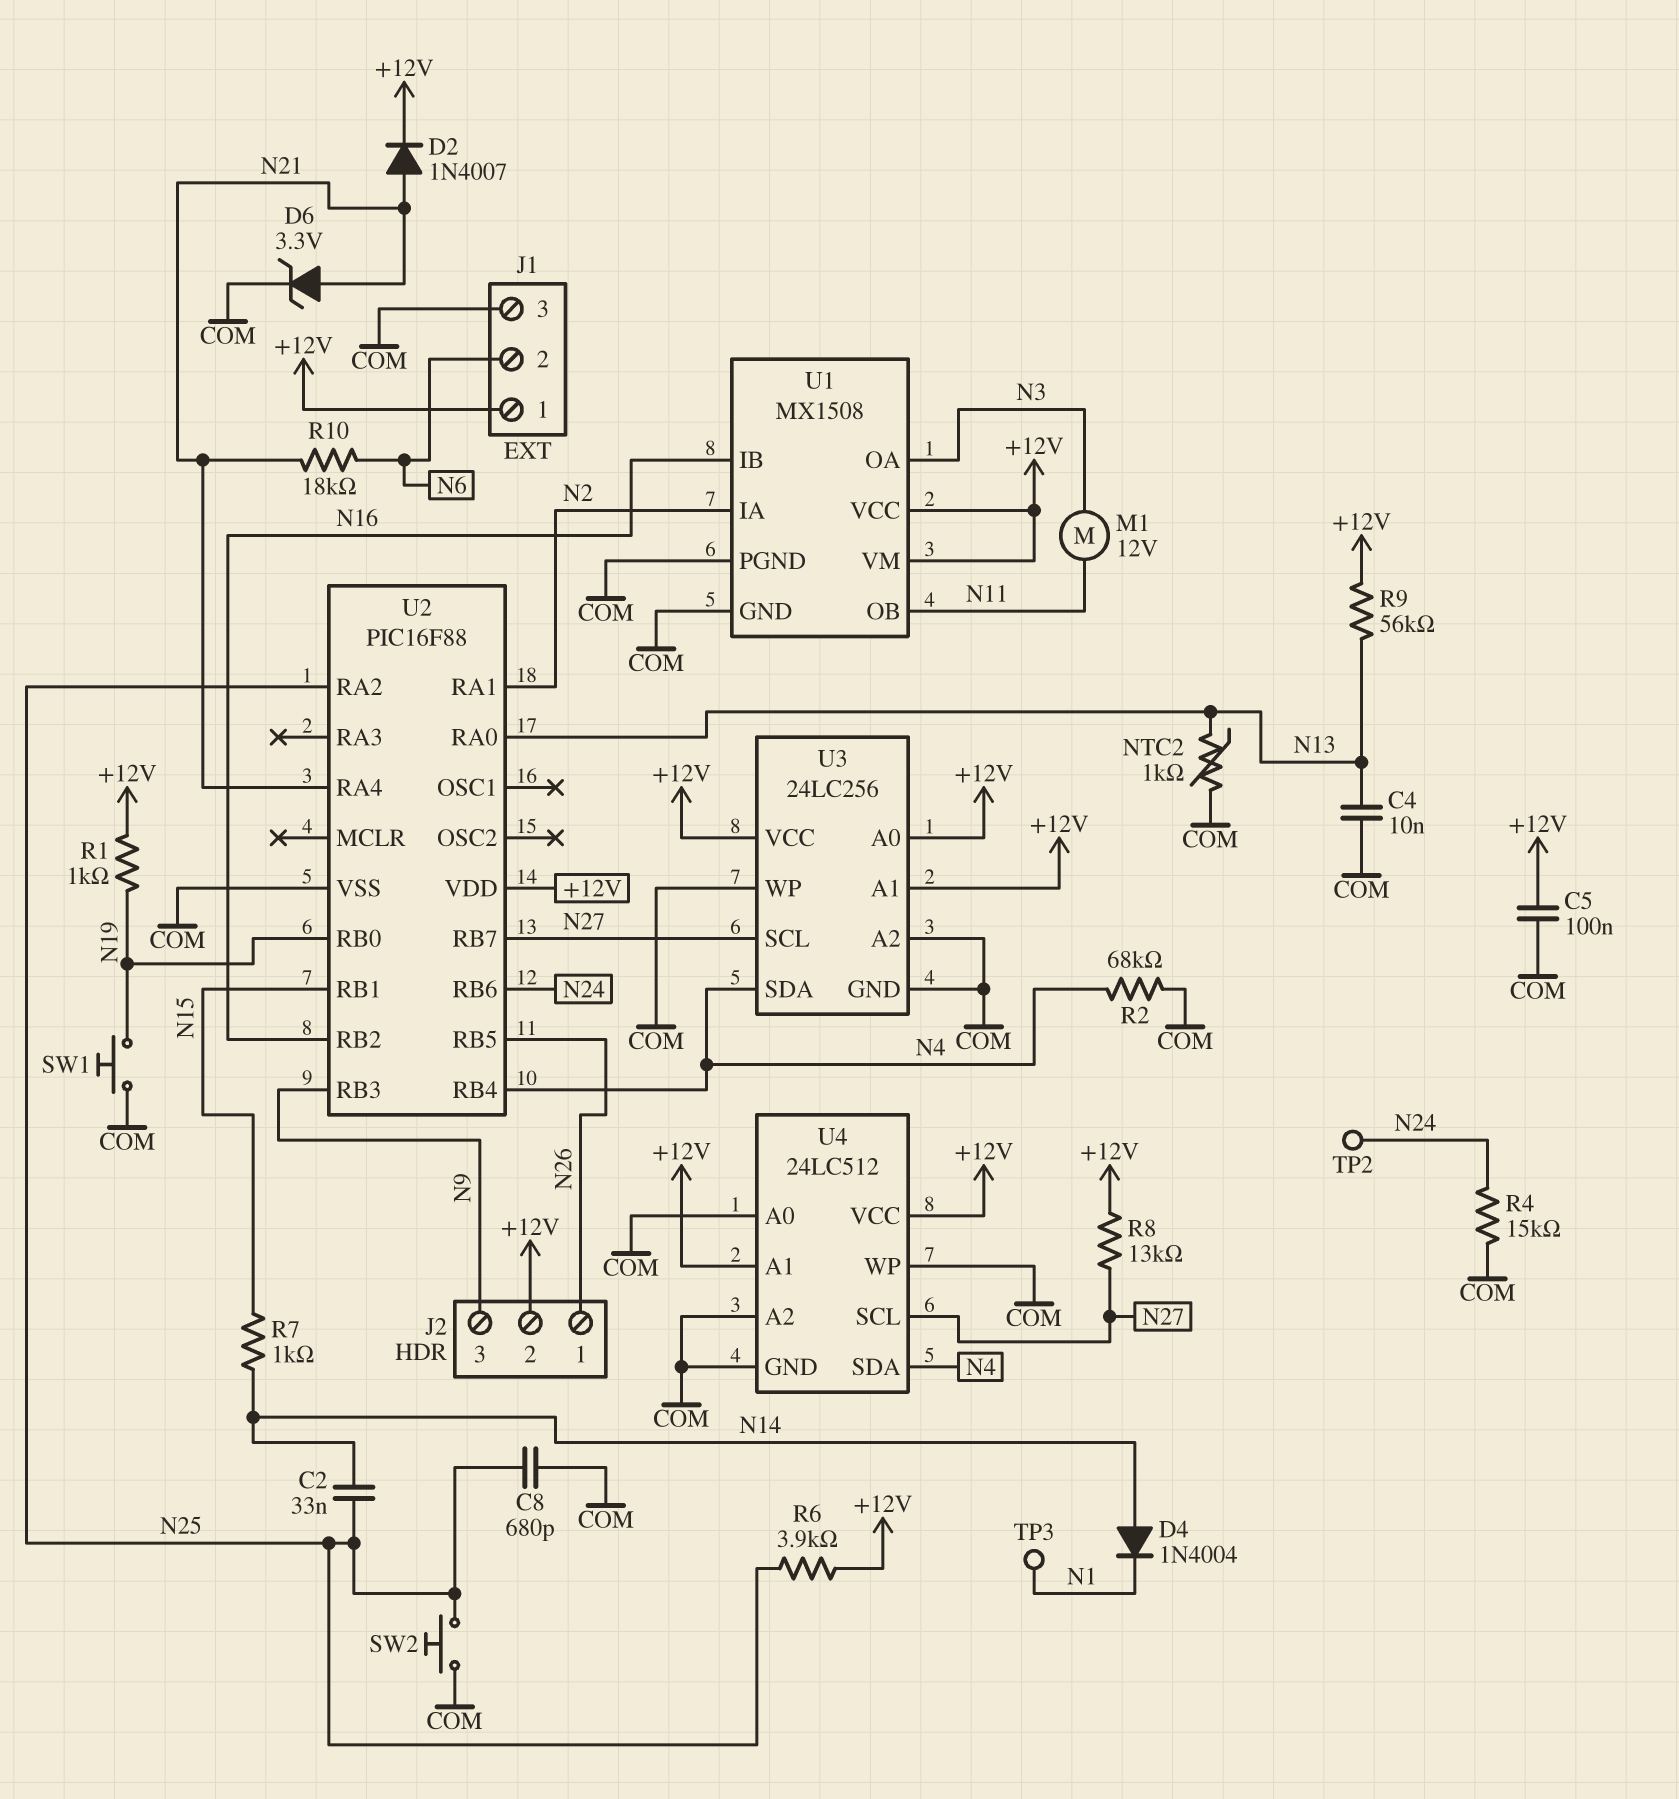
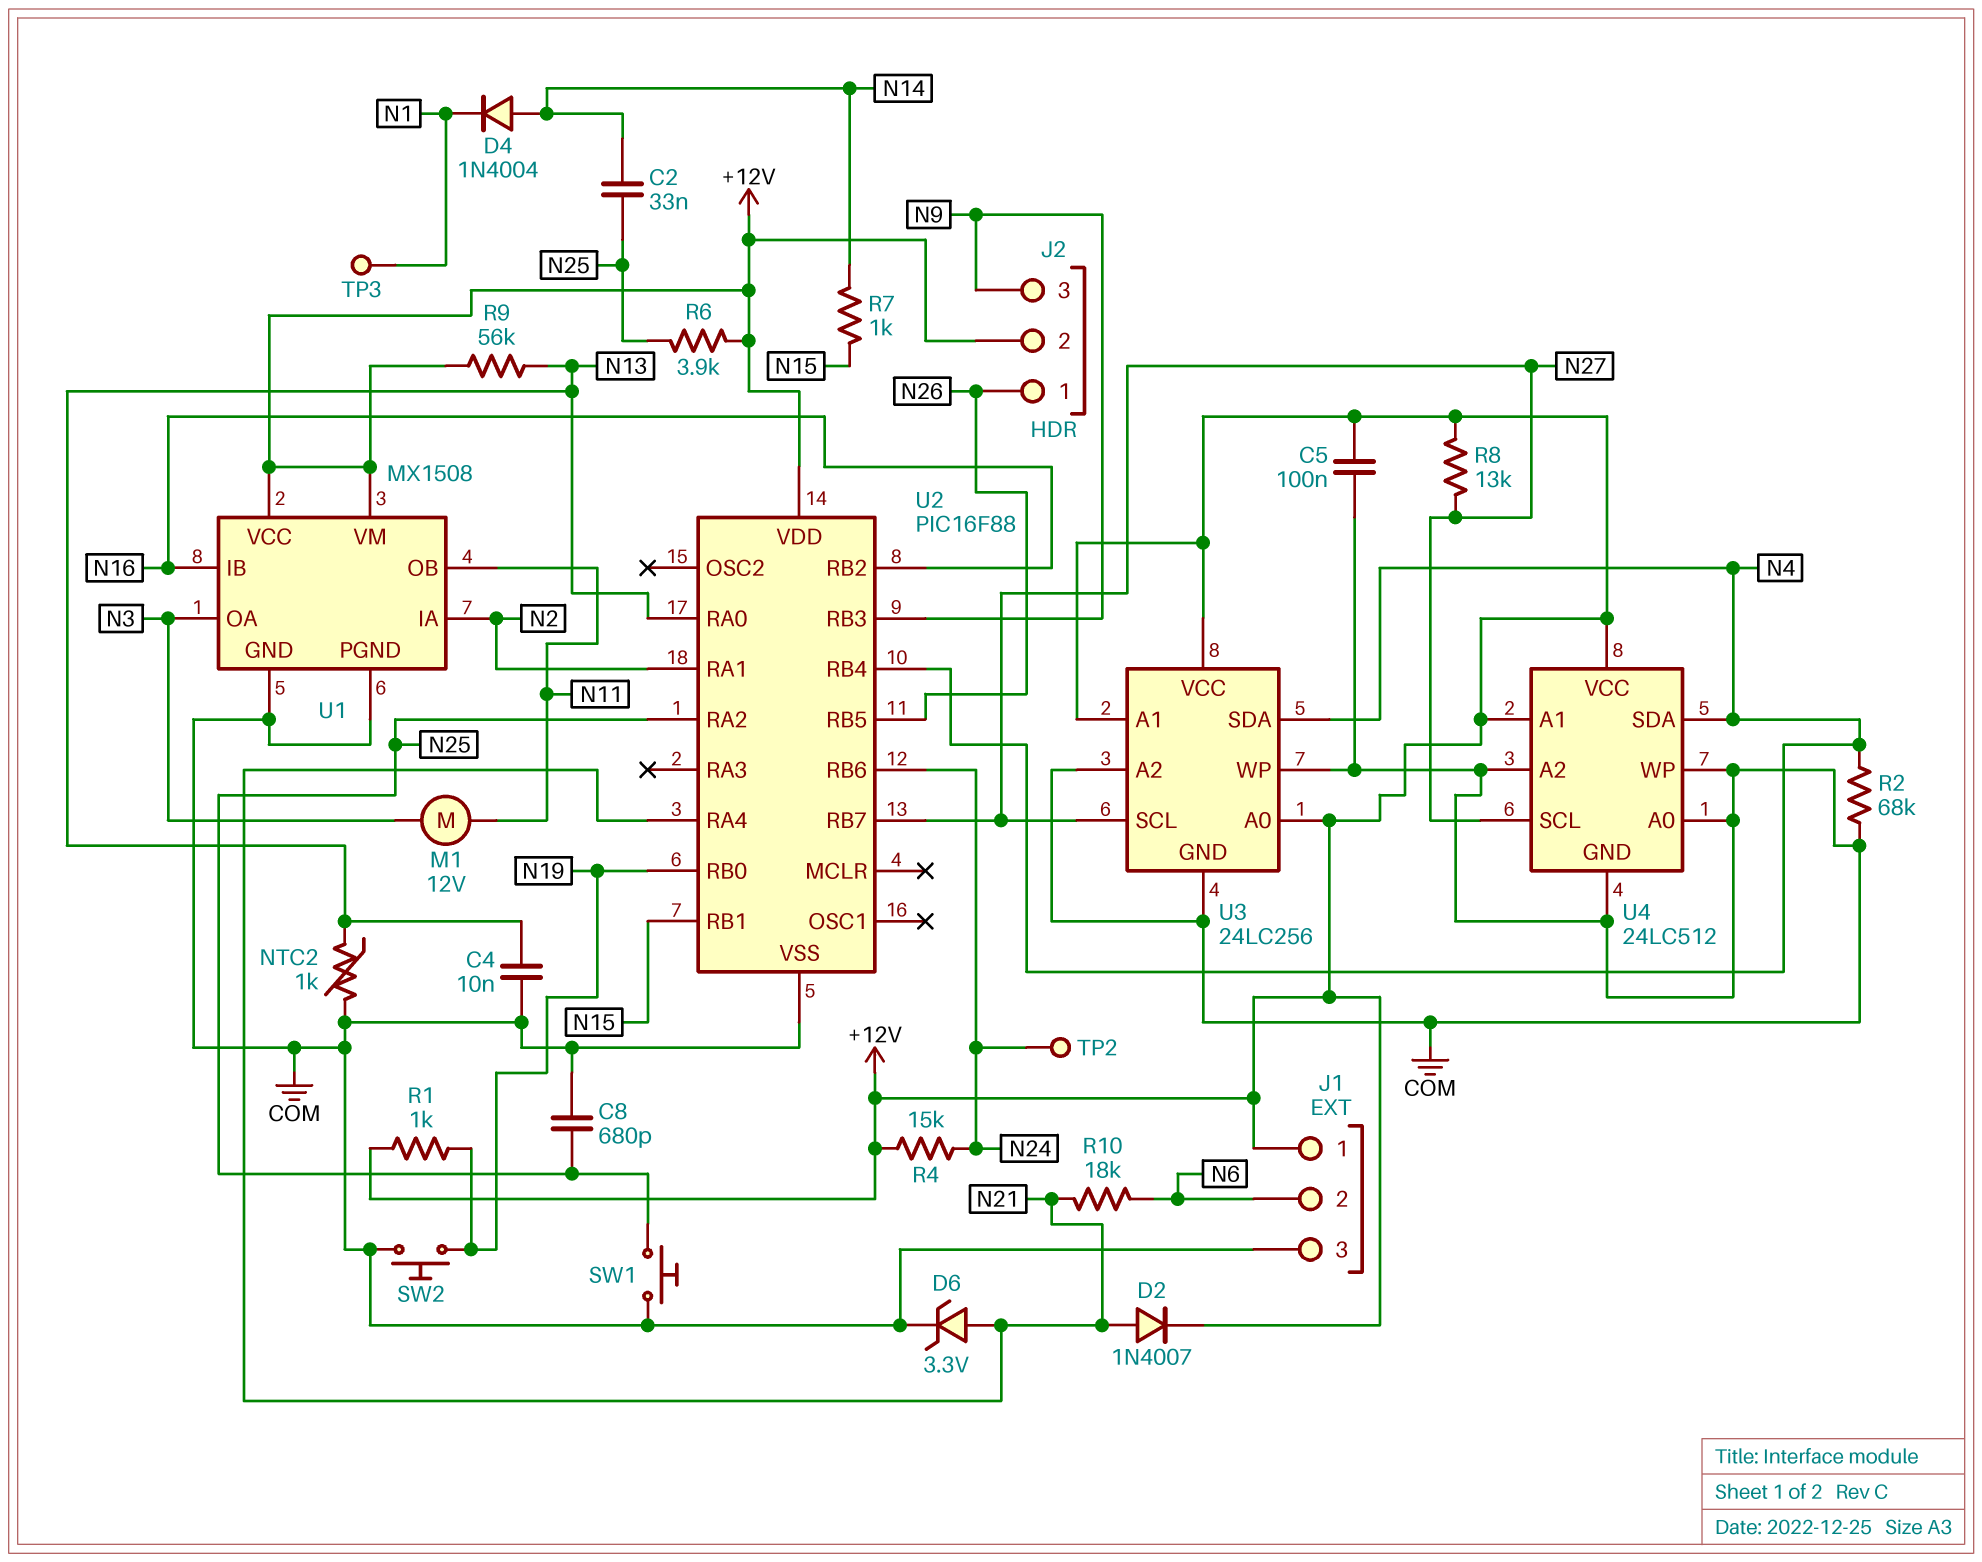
R4: 15k (COM, N24) -> 15k (+12V, N24)
SW1: button (COM, N19) -> button (COM, N25)
SW2: button (COM, N25) -> button (COM, N19)

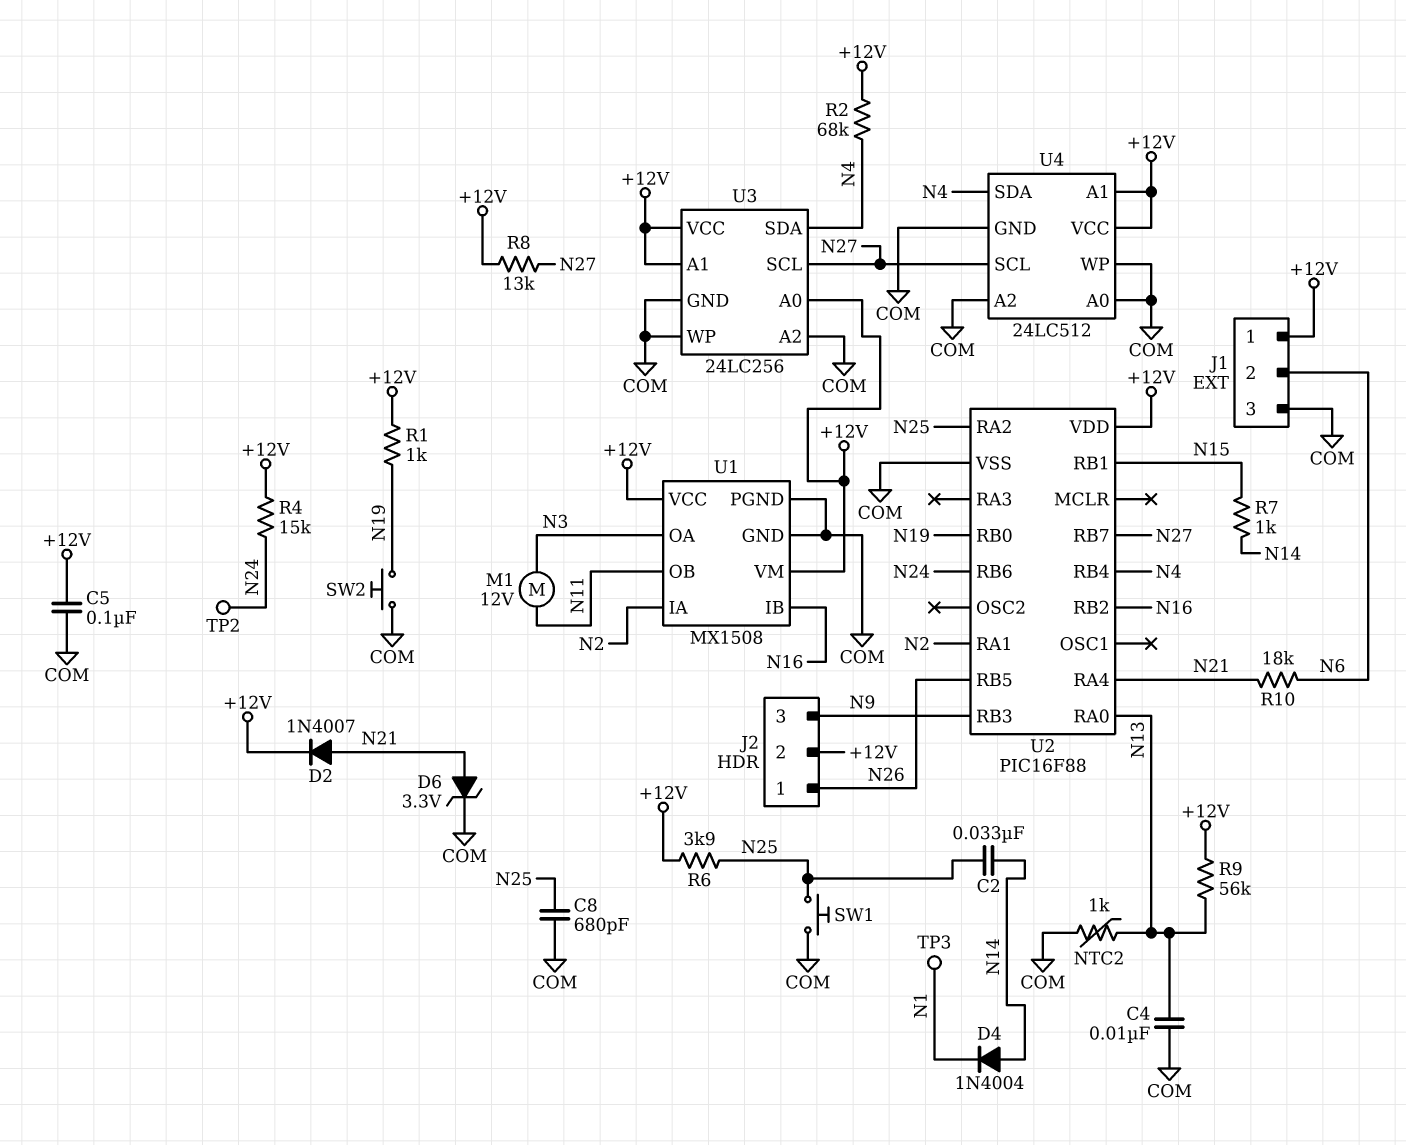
R2: 68k (COM, N4) -> 68k (+12V, N4)

